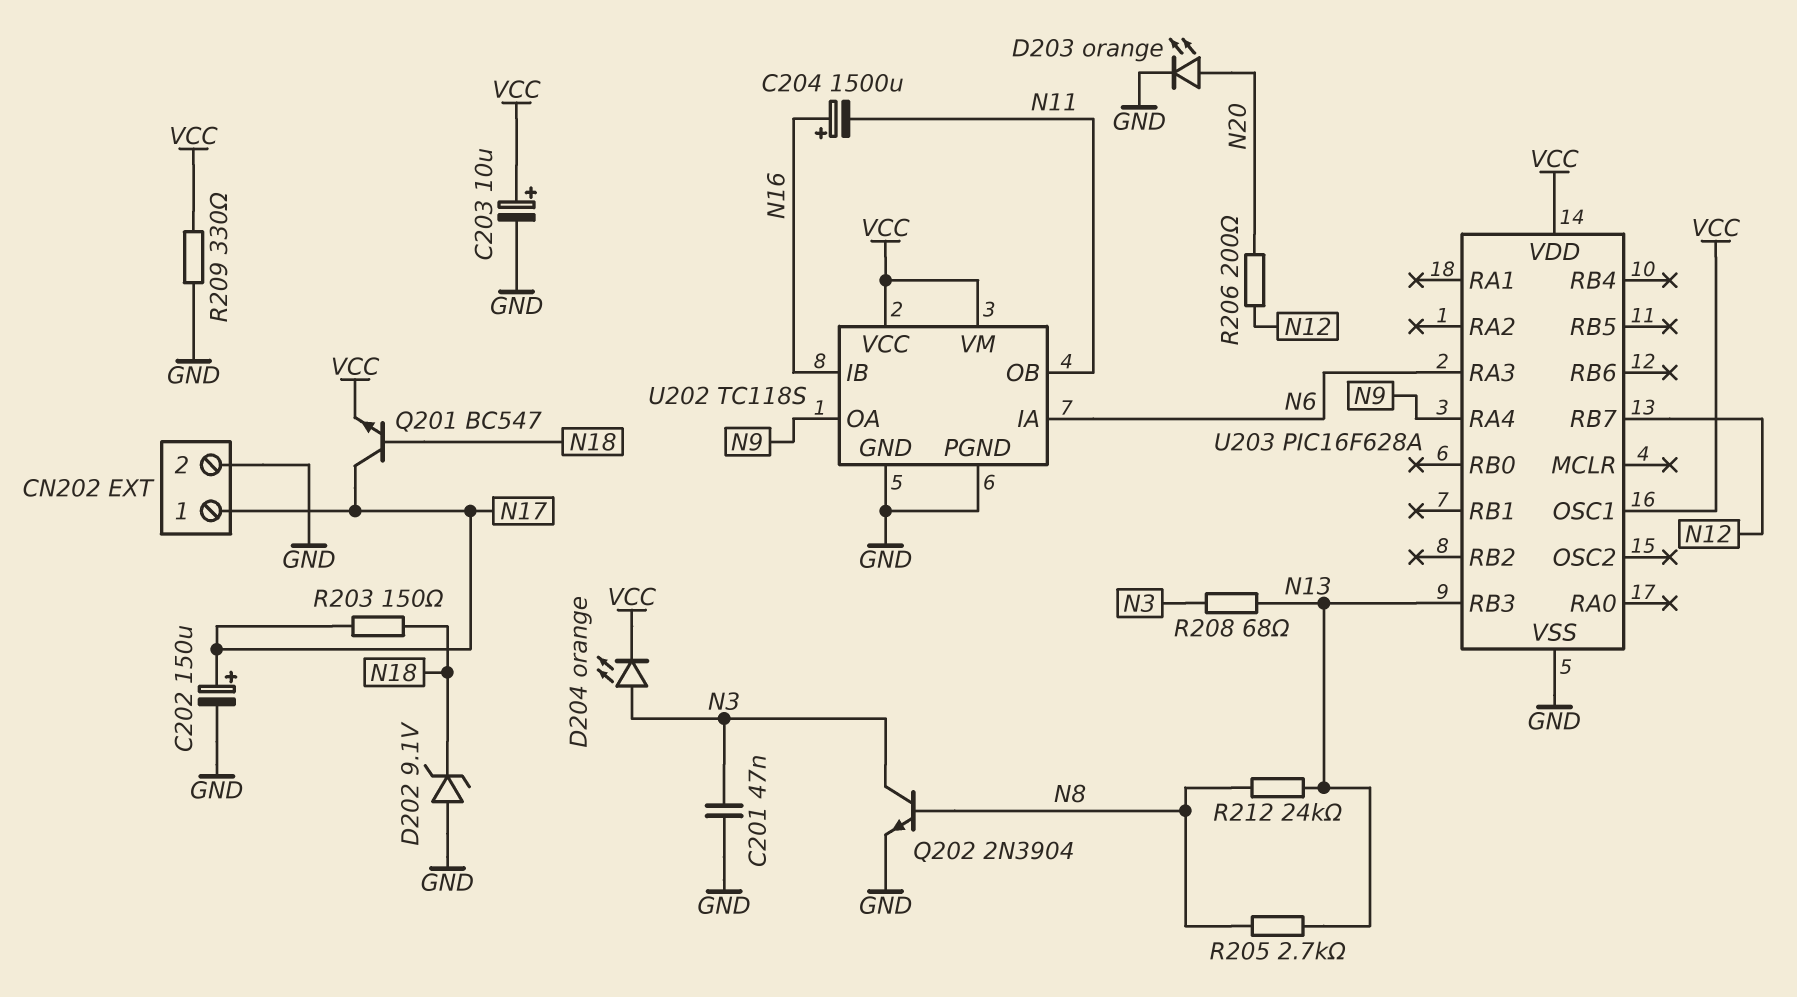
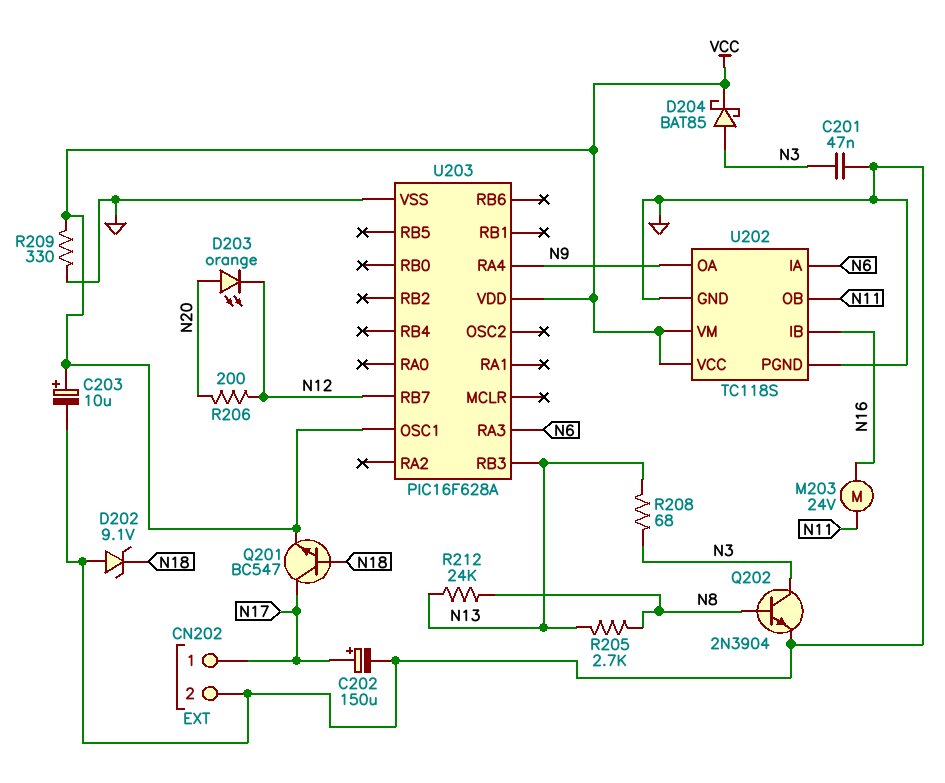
C204: 1500uF (plus N16, minus N11) -> none
D203: LED orange (A N20, K GND) -> LED orange (A N20, K N12)
D204: LED orange (A N3, K VCC) -> schottky BAT85 (A N3, K VCC)
M203: none -> motor 24V (N11, N16)
R203: 150 (N17, N18) -> none

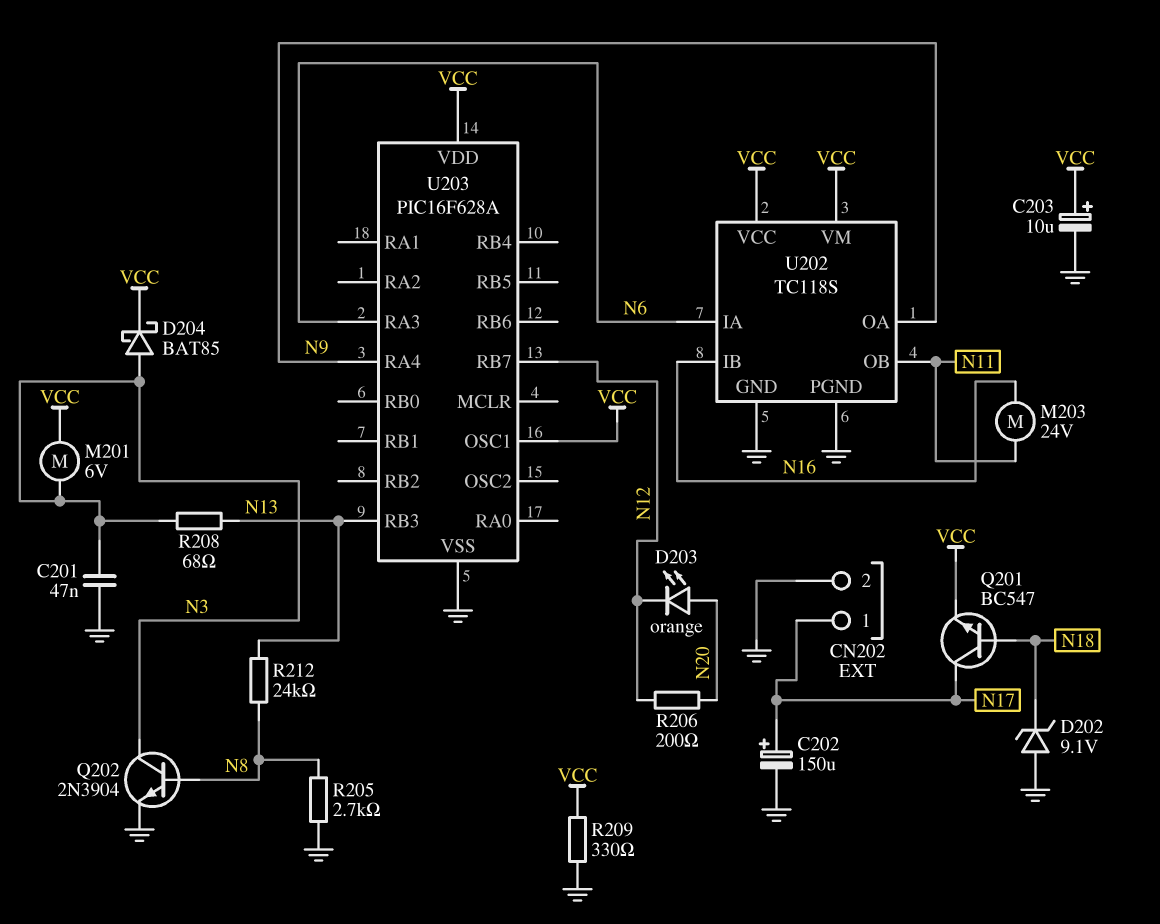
M201: none -> motor 6V (N3, VCC)
R205: 2.7k (N8, N13) -> 2.7k (GND, N8)

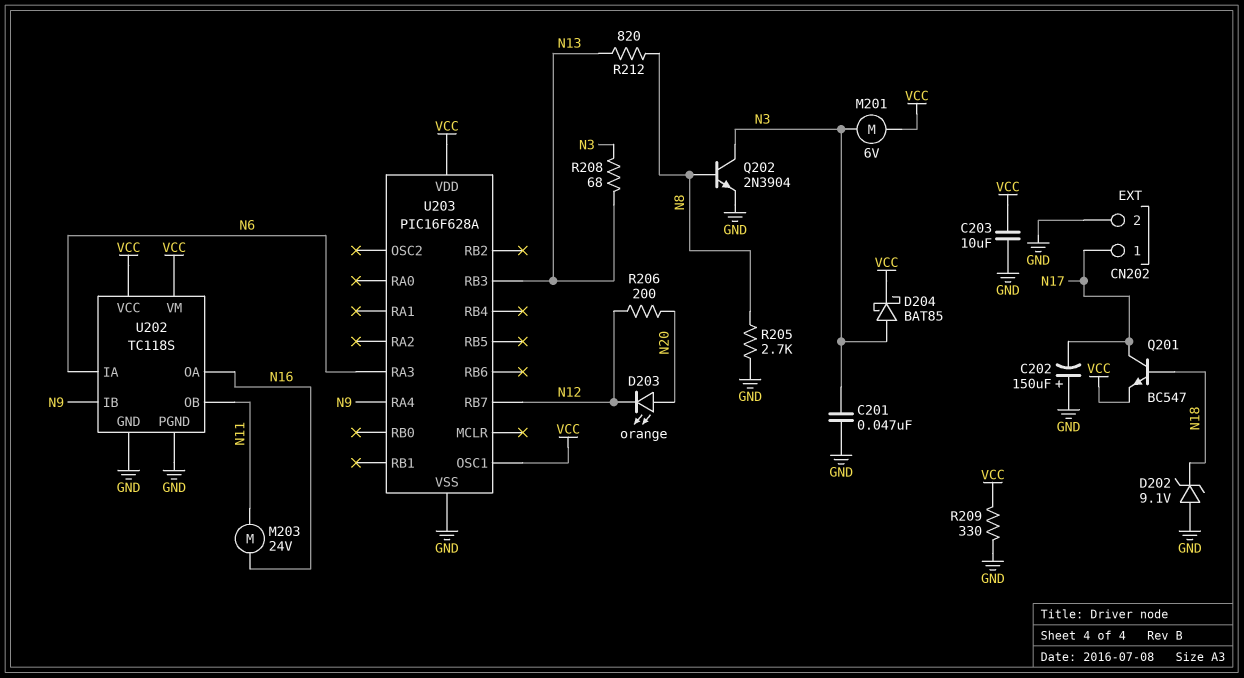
C202: 150uF (plus N17, minus GND) -> 150uF (plus GND, minus N17)
C203: 10uF (plus VCC, minus GND) -> 10uF (GND, VCC)
R212: 24k (N8, N13) -> 820 (N8, N13)
U202 pin IB: N16 -> N9
U202 pin OA: N9 -> N16

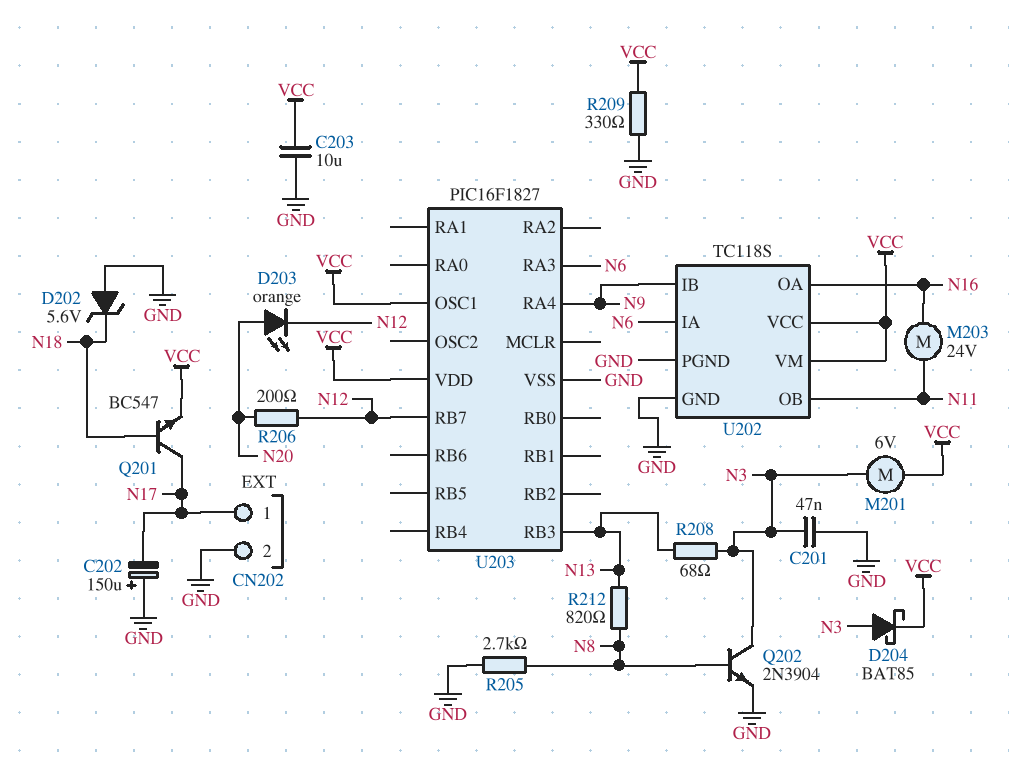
D202: zener 9.1V (A GND, K N18) -> zener 5.6V (A GND, K N18)
U203: PIC16F628A -> PIC16F1827

